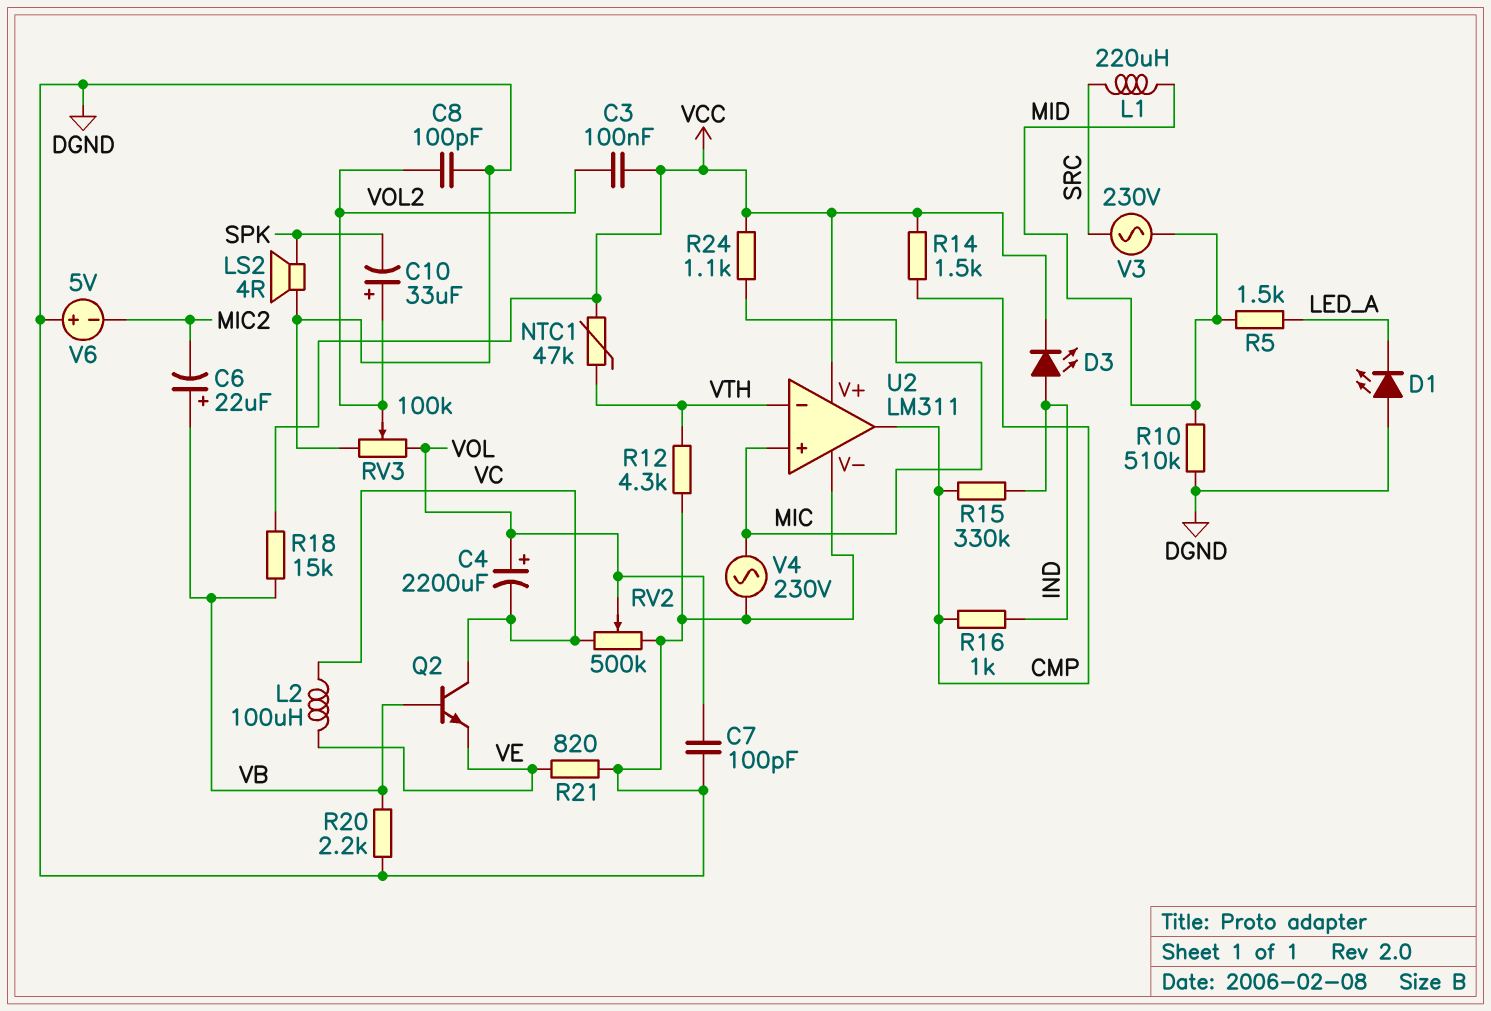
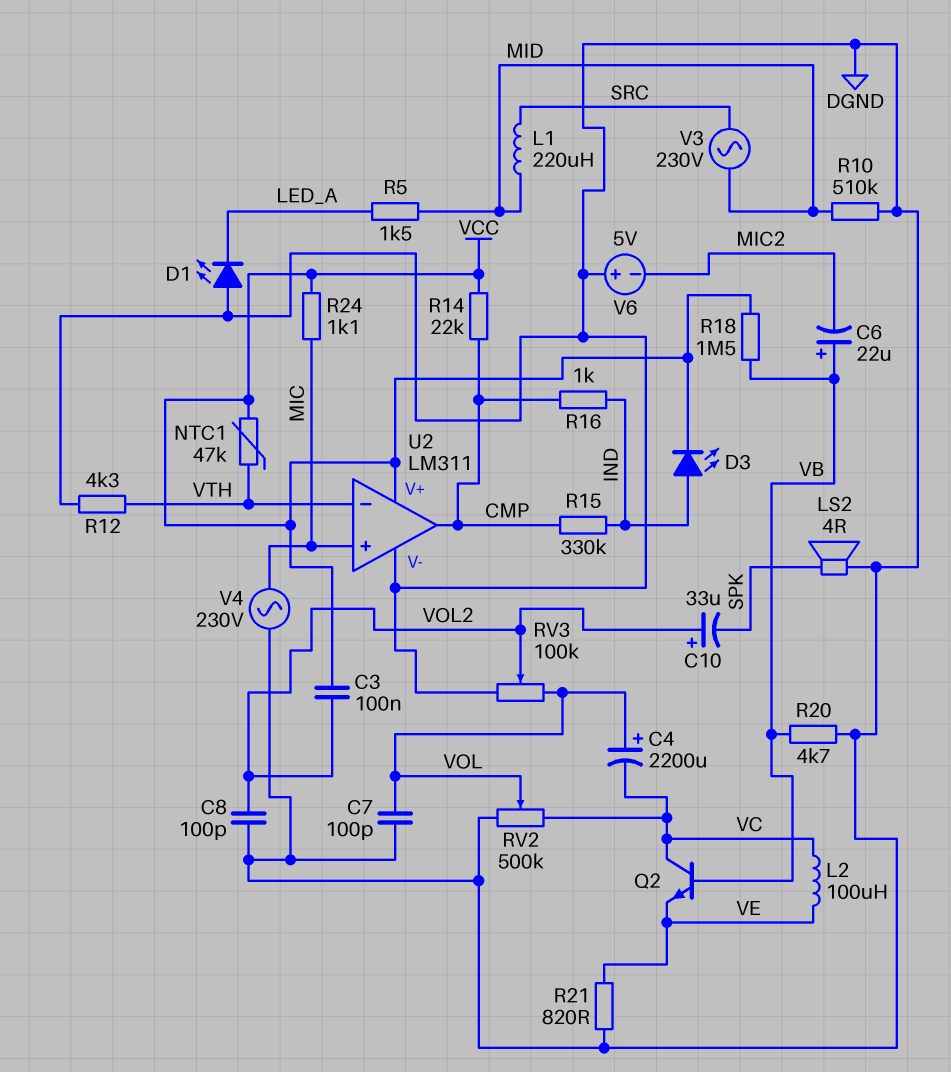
R14: 1.5k (CMP, VCC) -> 22k (CMP, VCC)
R18: 15k (VB, VCC) -> 1.5M (VB, VCC)
R20: 2.2k (DGND, VB) -> 4.7k (DGND, VB)

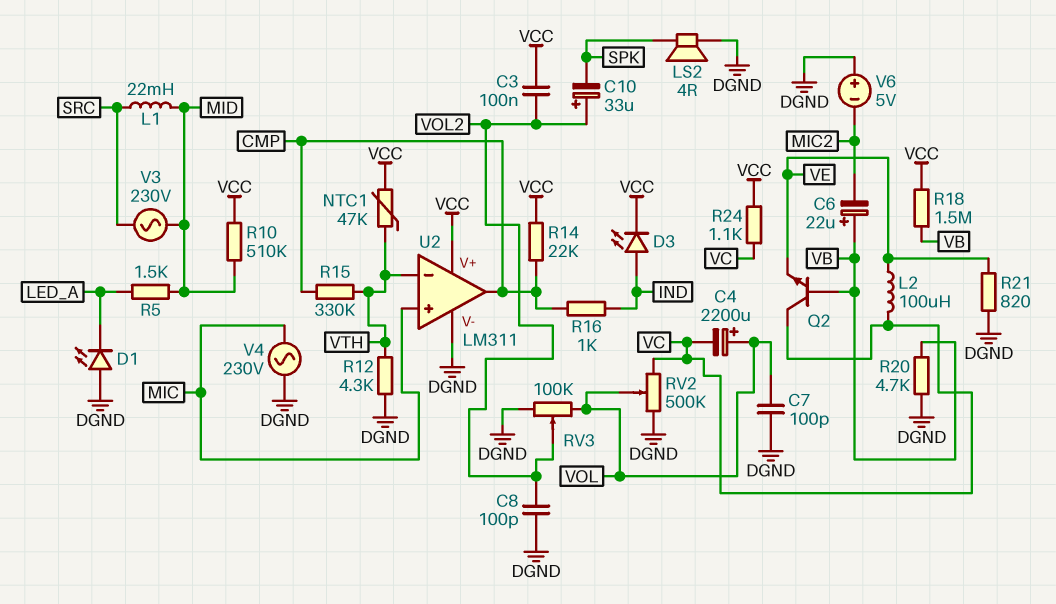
L1: 220uH (MID, SRC) -> 22mH (MID, SRC)
R10: 510k (DGND, MID) -> 510k (MID, VCC)
R15: 330k (CMP, IND) -> 330k (CMP, VTH)
R24: 1.1k (MIC, VCC) -> 1.1k (VC, VCC)

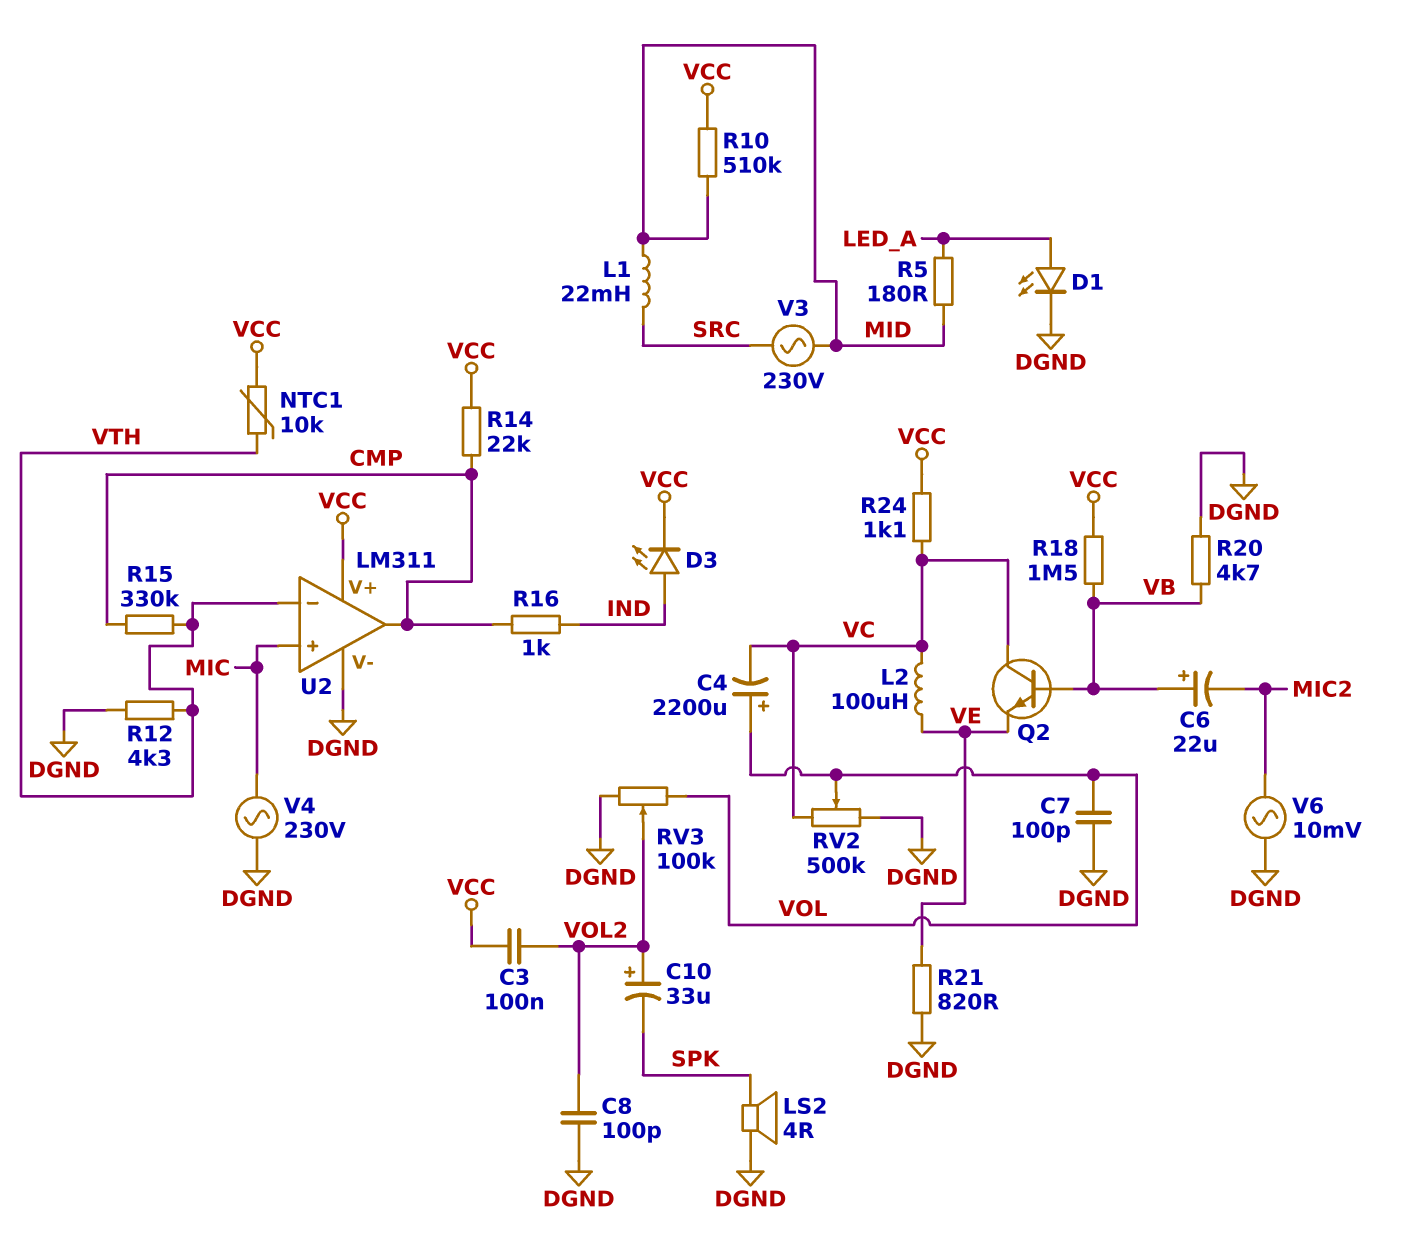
D1: LED (A DGND, K LED_A) -> LED (A LED_A, K DGND)
NTC1: 47k (VCC, VTH) -> 10k (VCC, VTH)
R5: 1.5k (LED_A, MID) -> 180 (LED_A, MID)
V6: 5V (plus DGND, minus MIC2) -> AC 10mV (DGND, MIC2)

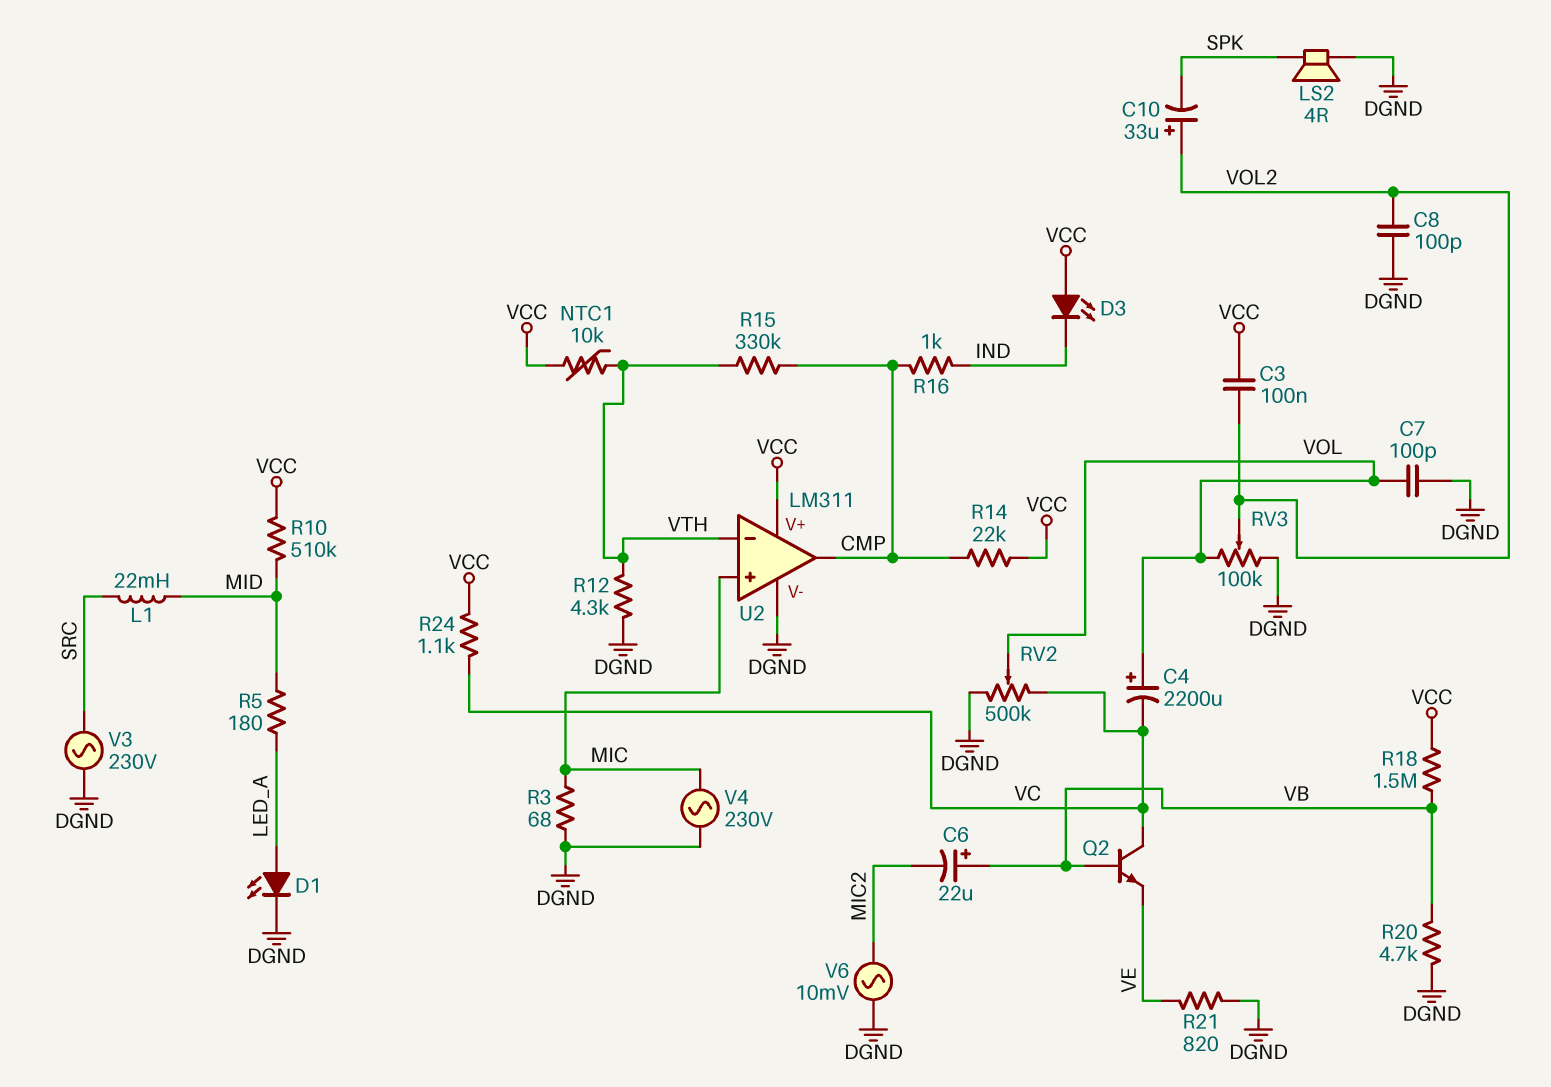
D3: LED (A IND, K VCC) -> LED (A VCC, K IND)
L2: 100uH (VC, VE) -> none
R3: none -> 68 (DGND, MIC)
V3: AC 230V (MID, SRC) -> AC 230V (DGND, SRC)

